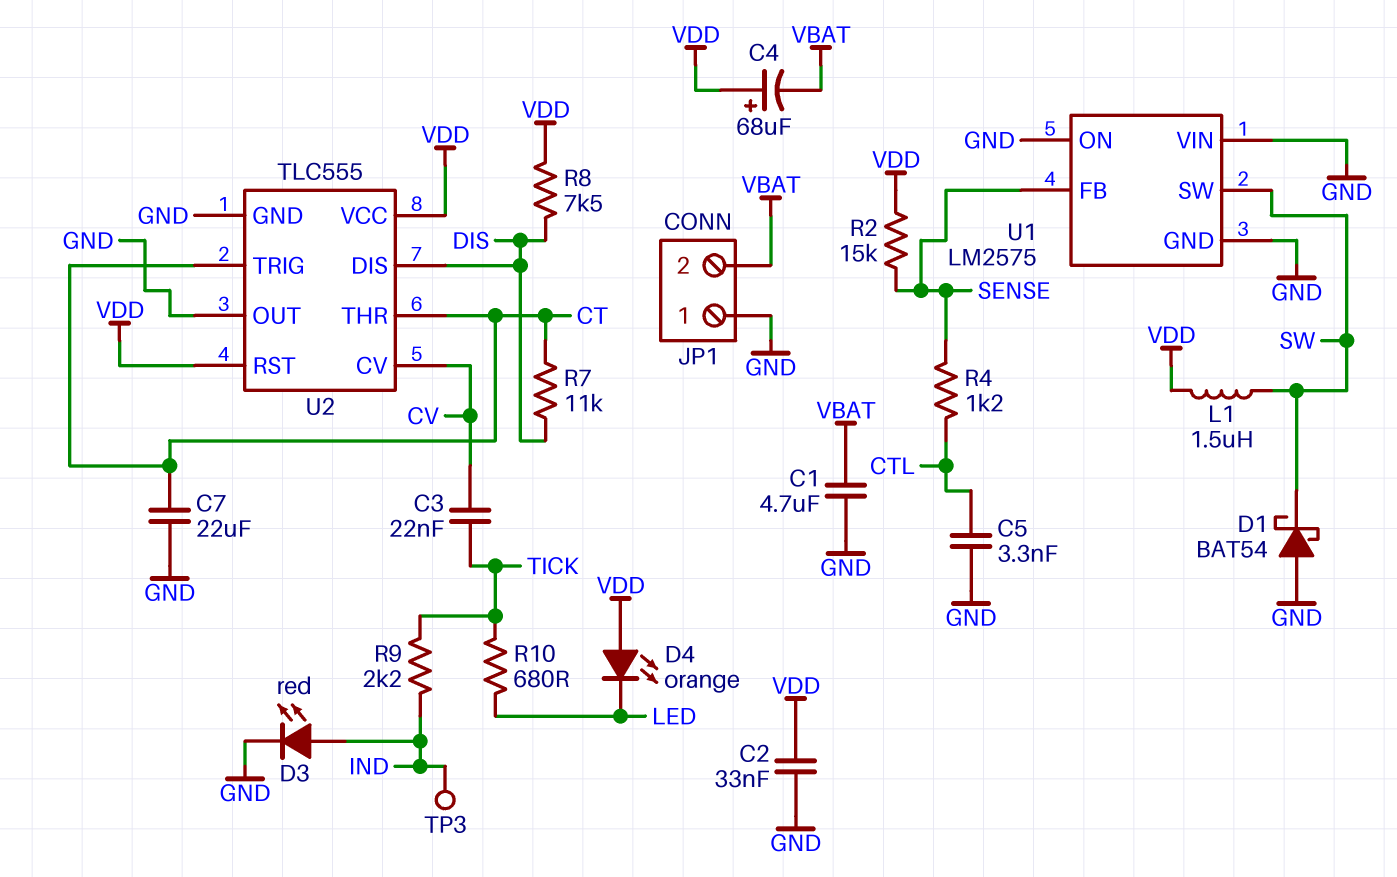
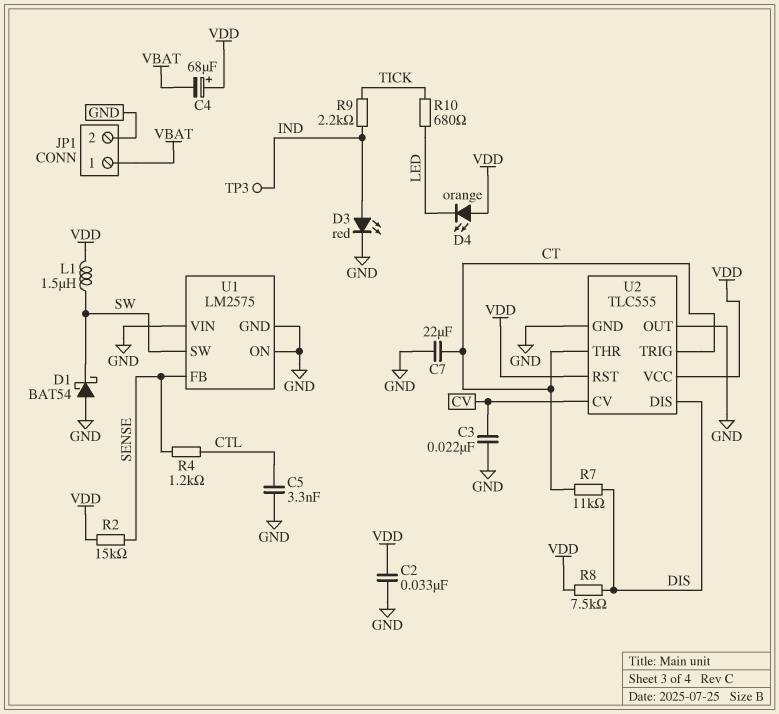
C1: 4.7uF (GND, VBAT) -> none
C3: 22nF (CV, TICK) -> 22nF (CV, GND)
JP1 pin 1: GND -> VBAT
JP1 pin 2: VBAT -> GND

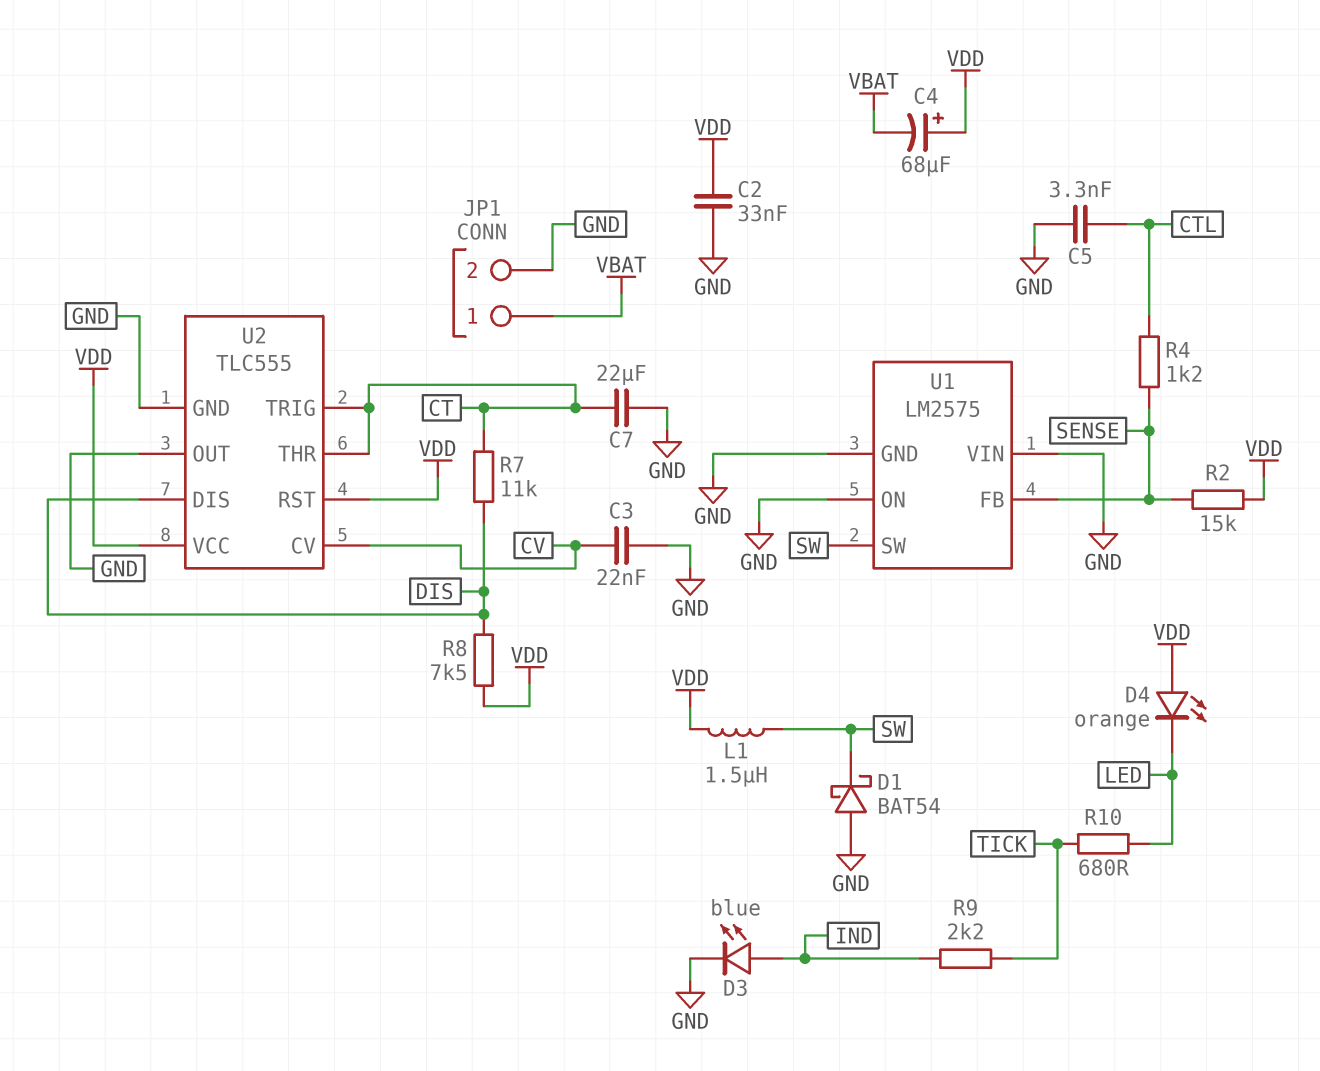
D3: LED red (A IND, K GND) -> LED blue (A IND, K GND)
TP3: test point (IND) -> none

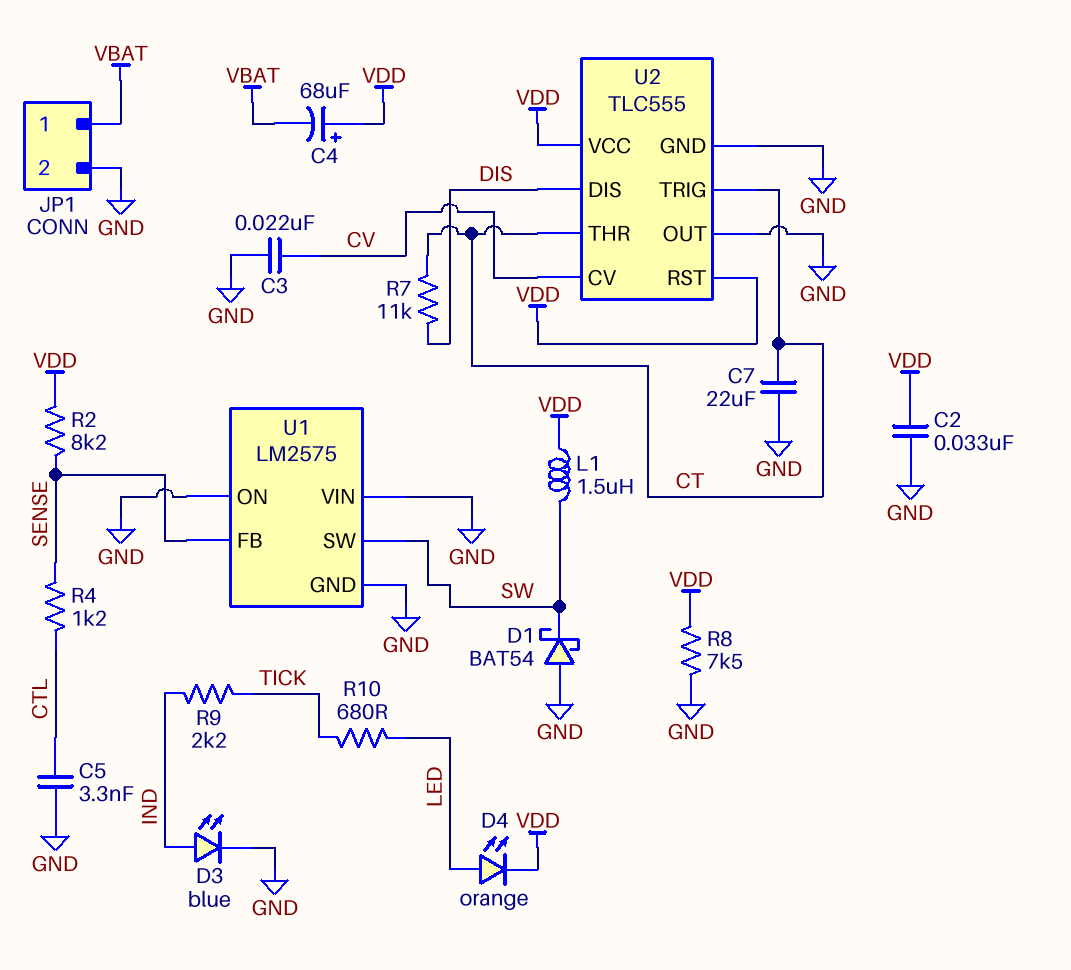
D4: LED orange (A VDD, K LED) -> LED orange (A LED, K VDD)
R2: 15k (SENSE, VDD) -> 8.2k (SENSE, VDD)
R8: 7.5k (DIS, VDD) -> 7.5k (GND, VDD)

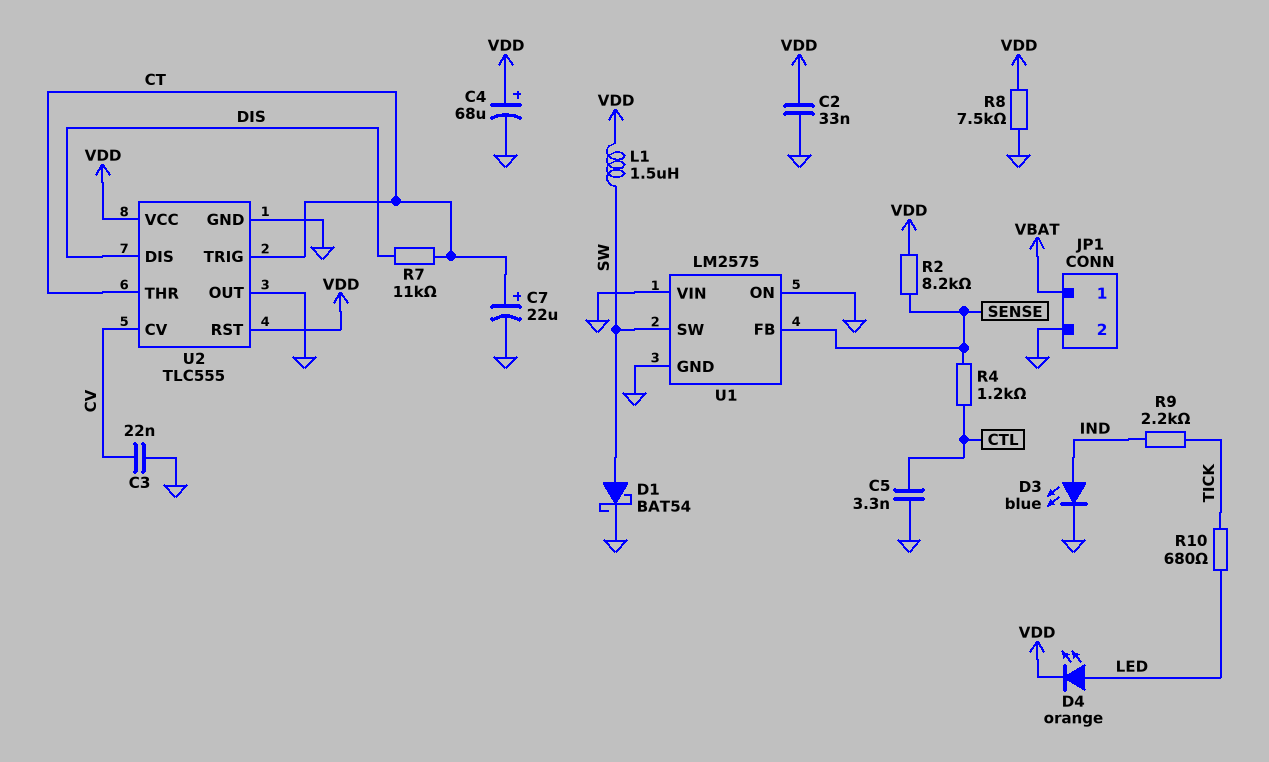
C4: 68uF (plus VDD, minus VBAT) -> 68uF (plus VDD, minus GND)
C7: 22uF (CT, GND) -> 22uF (plus CT, minus GND)
D1: schottky BAT54 (A GND, K SW) -> schottky BAT54 (A SW, K GND)

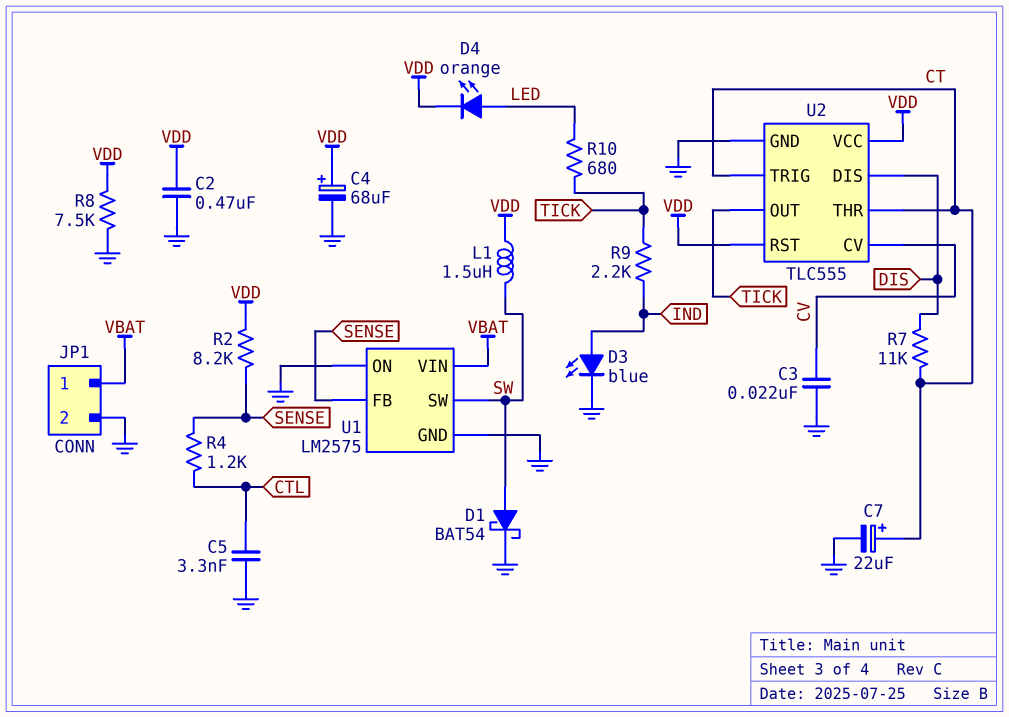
C2: 33nF (GND, VDD) -> 470nF (GND, VDD)
U1 pin VIN: GND -> VBAT
U2 pin OUT: GND -> TICK

